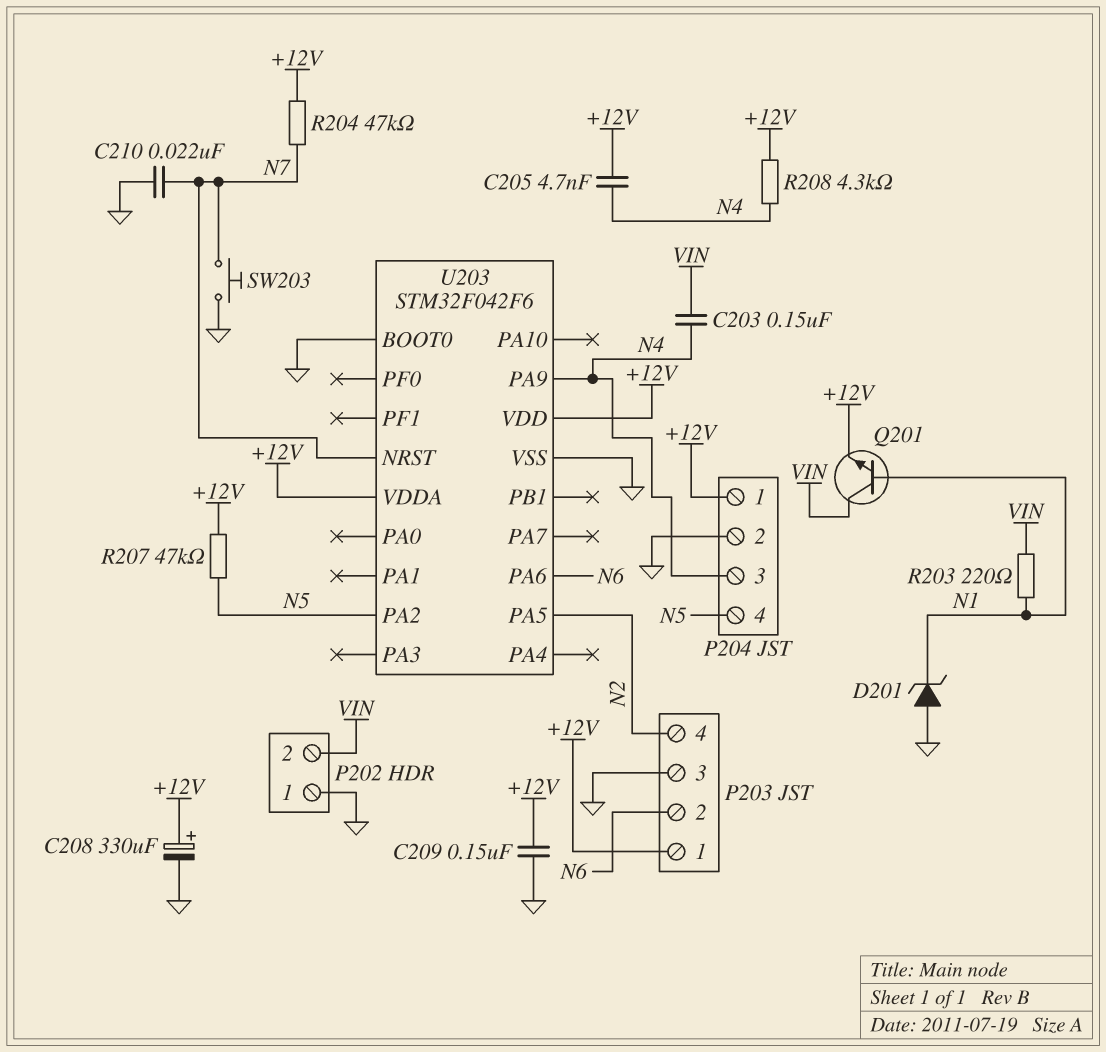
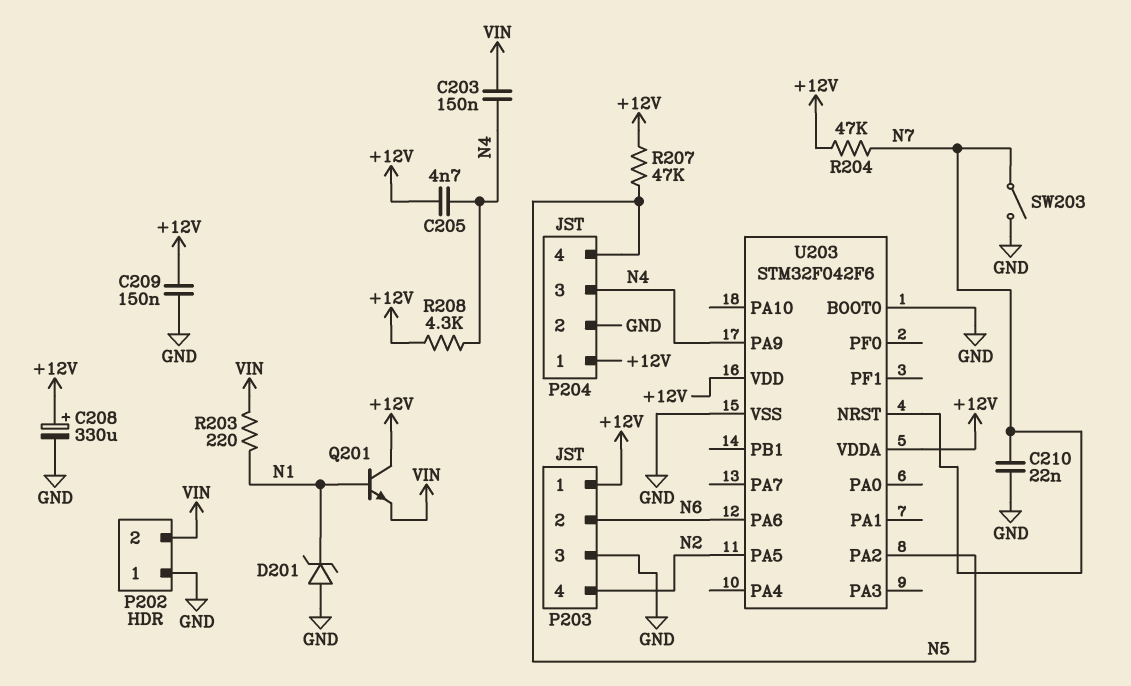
Q201: NPN (B N1, C VIN, E +12V) -> NPN (B N1, C +12V, E VIN)
SW203: button (GND, N7) -> switch (GND, N7)

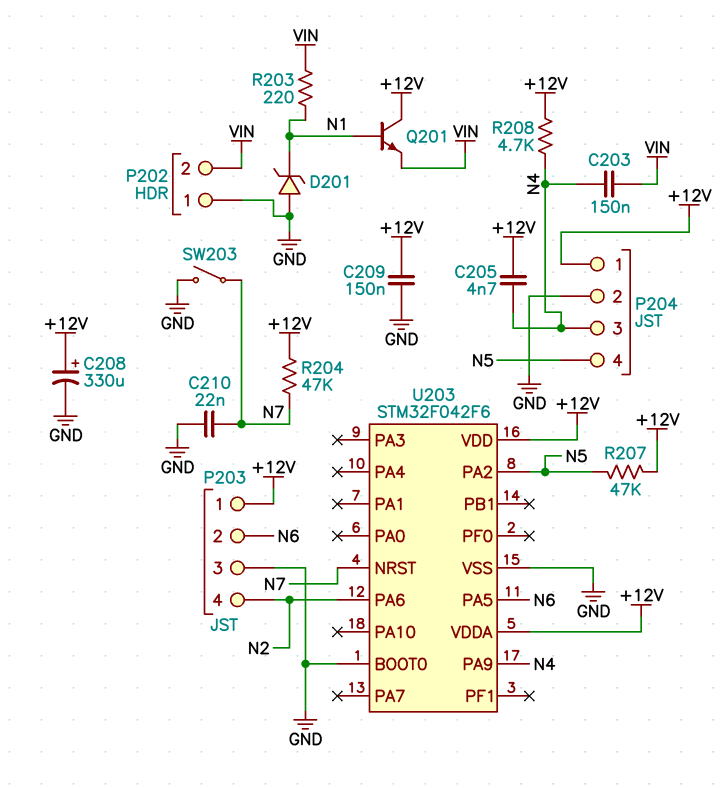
R208: 4.3k (+12V, N4) -> 4.7k (+12V, N4)
U203 pin PA5: N2 -> N6
U203 pin PA6: N6 -> N2

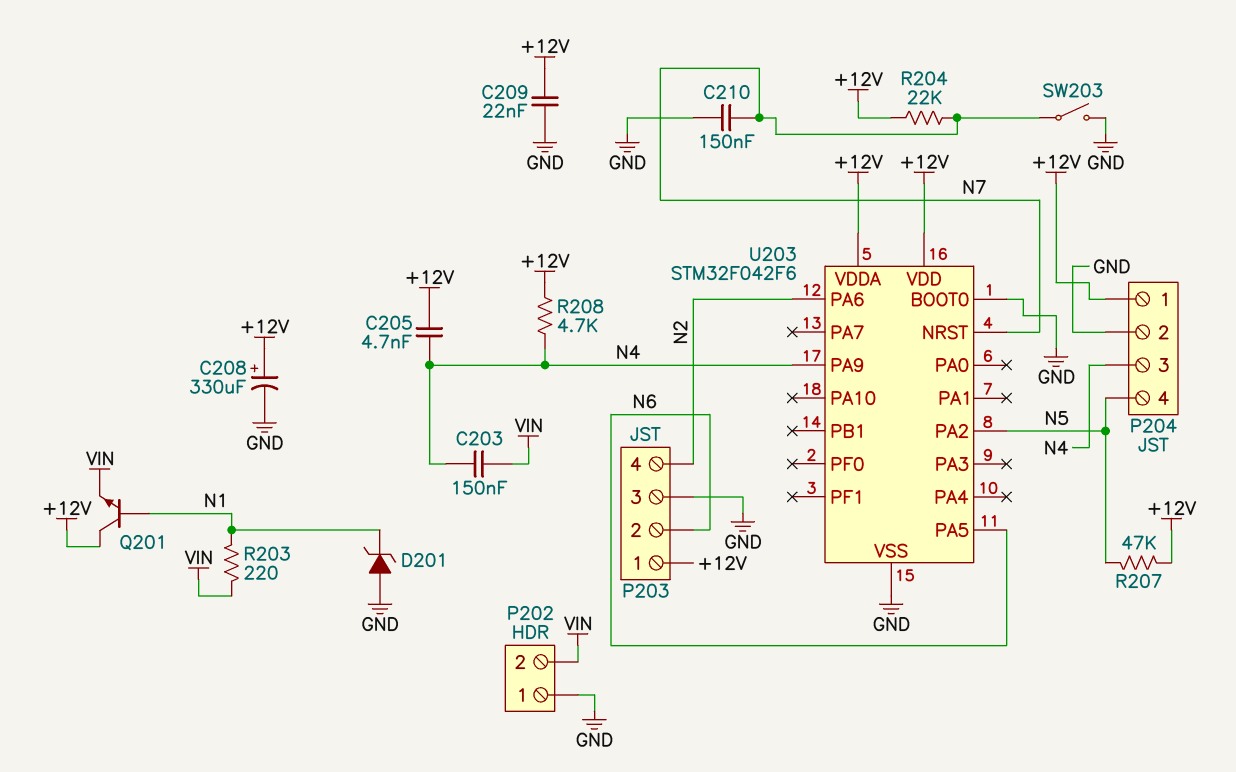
C209: 150nF (+12V, GND) -> 22nF (+12V, GND)
C210: 22nF (GND, N7) -> 150nF (GND, N7)
R204: 47k (+12V, N7) -> 22k (+12V, N7)

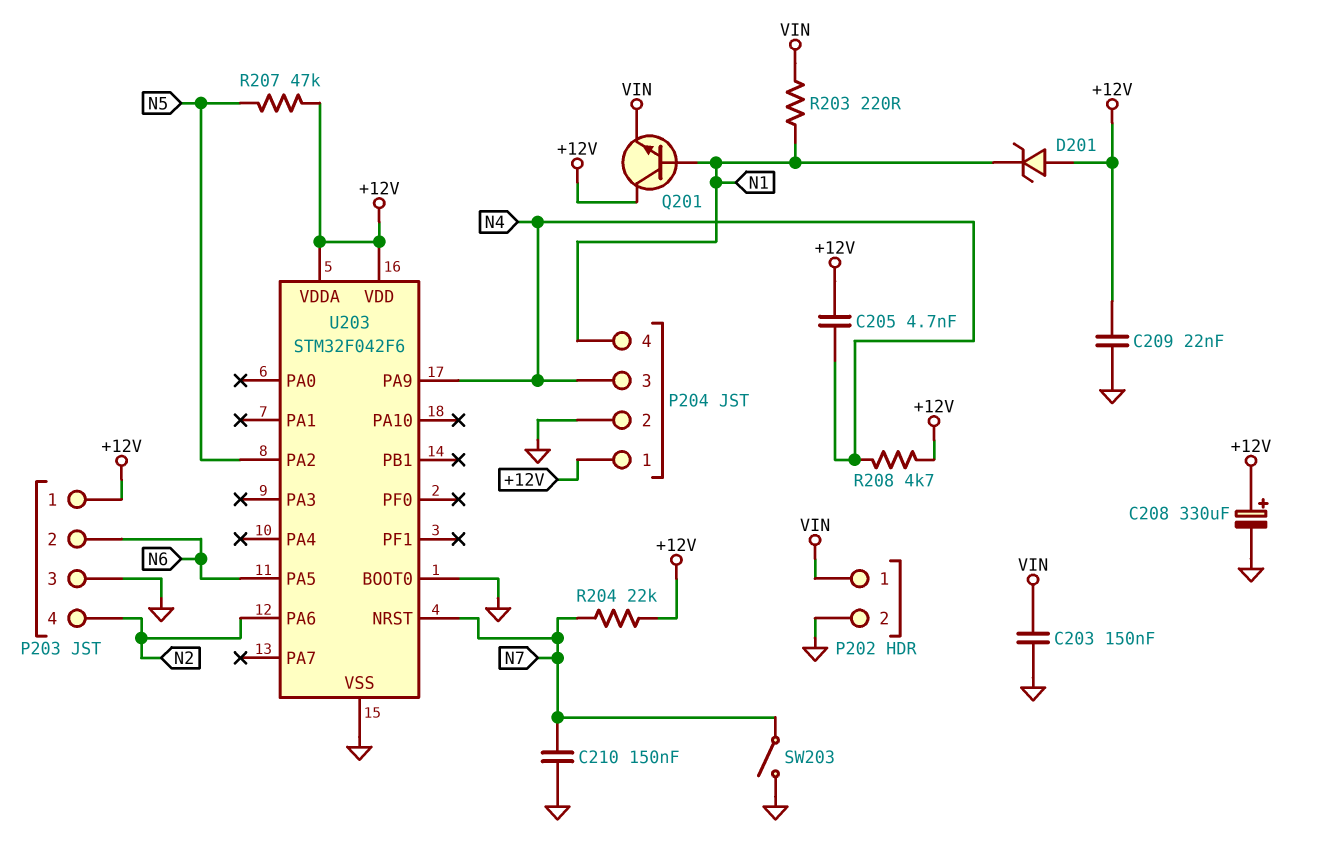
C203: 150nF (N4, VIN) -> 150nF (GND, VIN)
D201: zener (A GND, K N1) -> zener (A +12V, K N1)
P202 pin 1: GND -> VIN
P202 pin 2: VIN -> GND
P204 pin 4: N5 -> N1

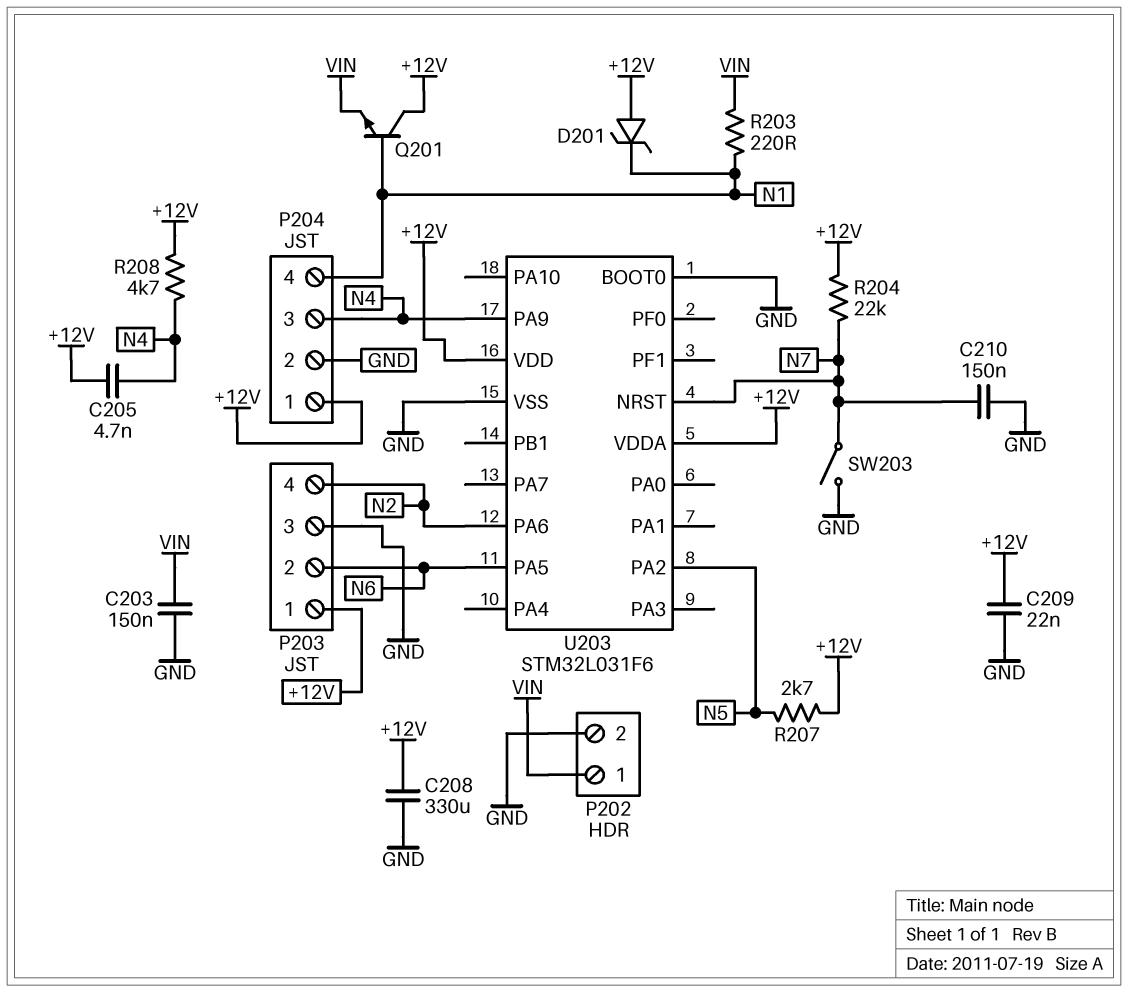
C208: 330uF (plus +12V, minus GND) -> 330uF (+12V, GND)
R207: 47k (+12V, N5) -> 2.7k (+12V, N5)
U203: STM32F042F6 -> STM32L031F6

